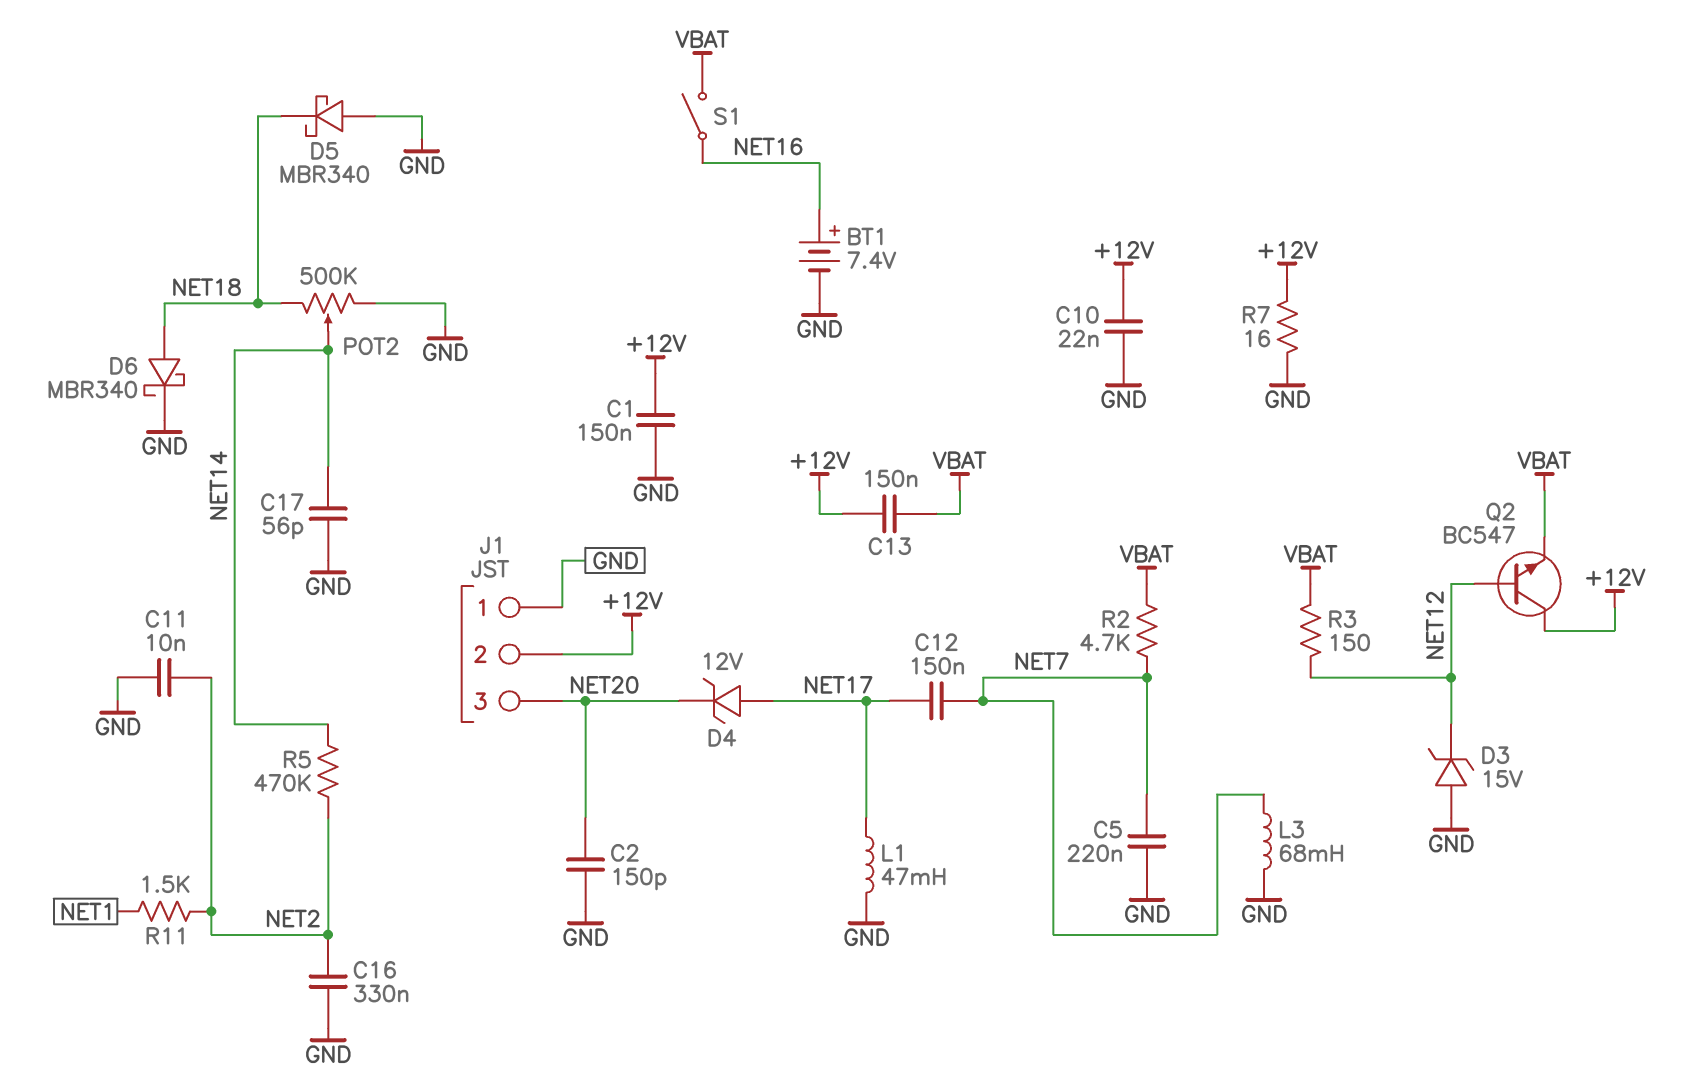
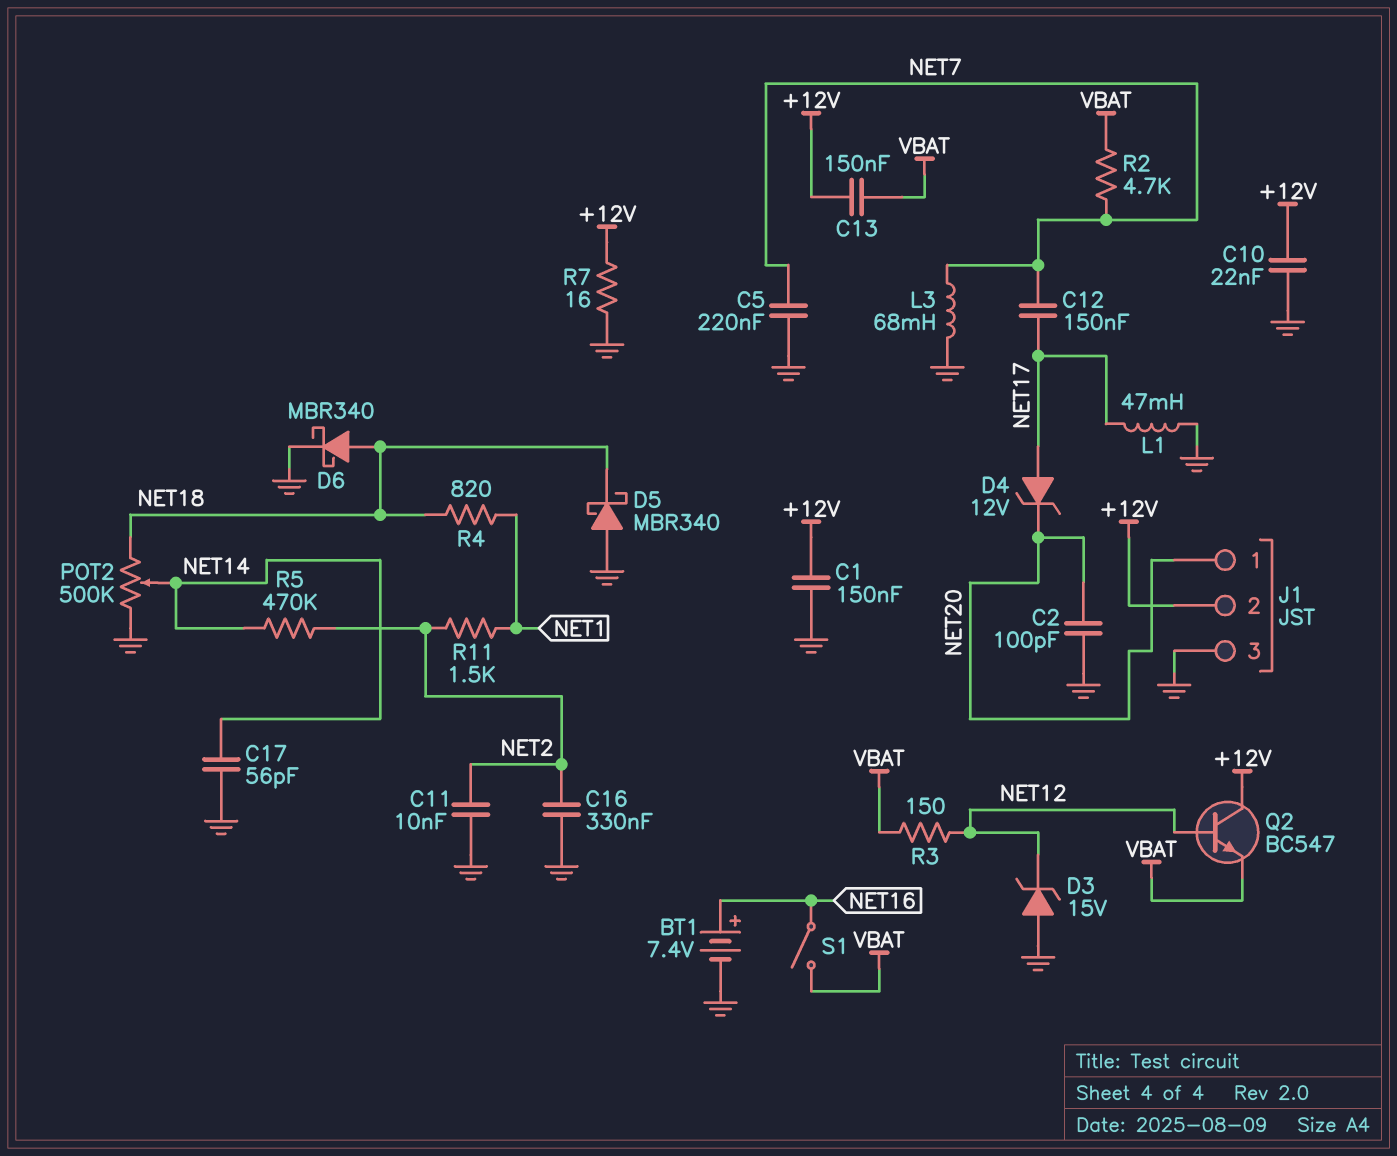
C2: 150pF (GND, NET20) -> 100pF (GND, NET20)
J1 pin 1: GND -> NET20
J1 pin 3: NET20 -> GND
R4: none -> 820 (NET1, NET18)

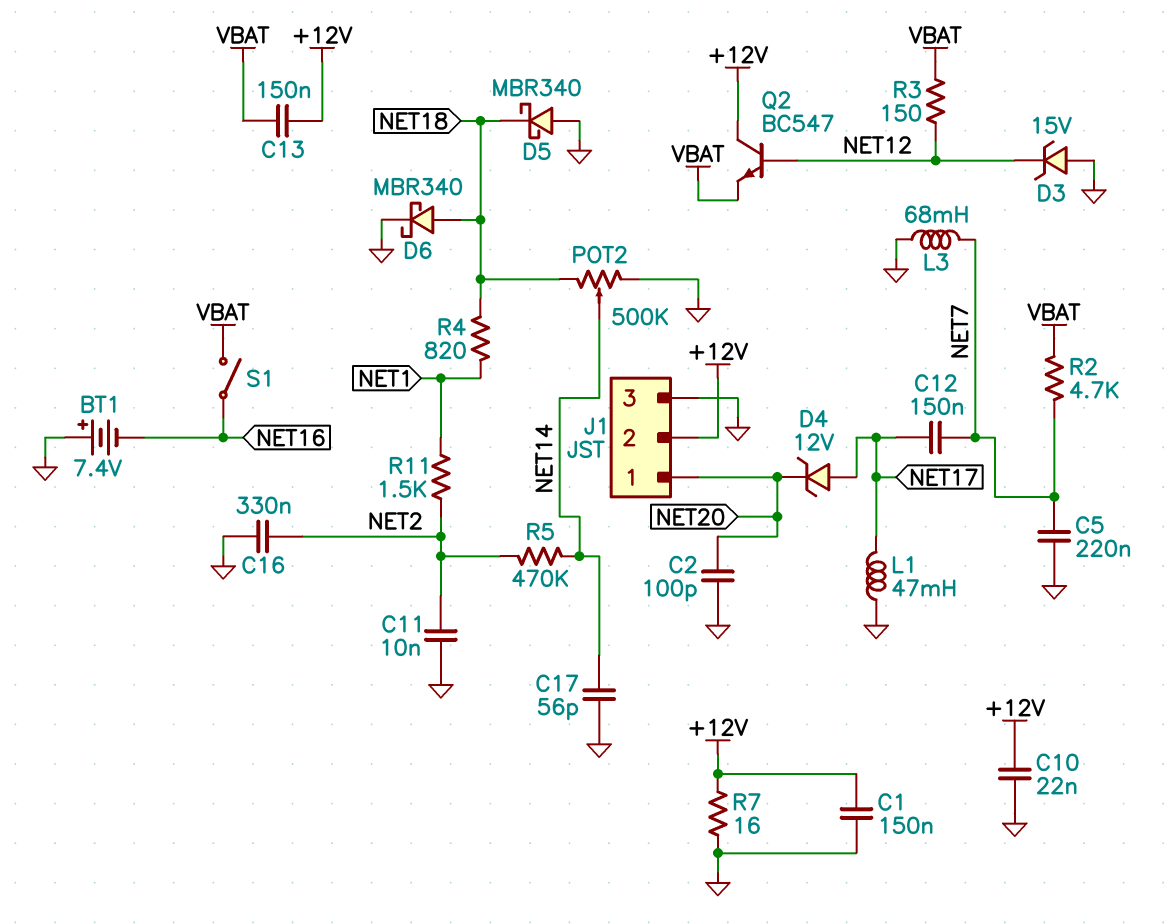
BT1: 7.4V (plus NET16, minus GND) -> 7.4V (plus GND, minus NET16)

